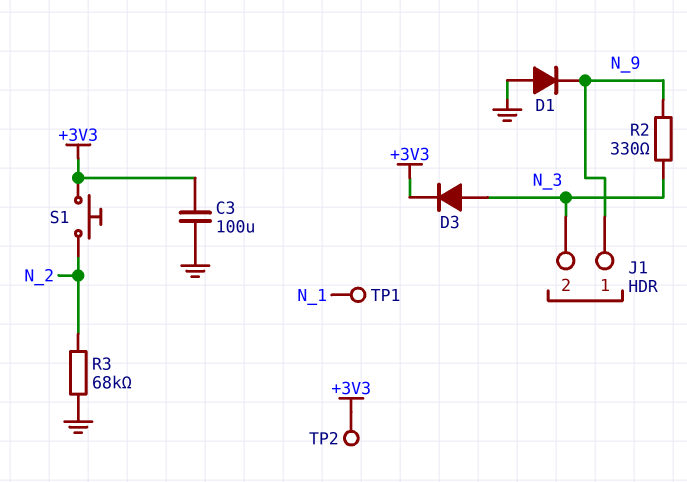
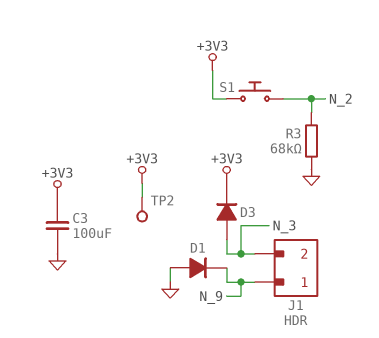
R2: 330 (N_3, N_9) -> none
TP1: test point (N_1) -> none

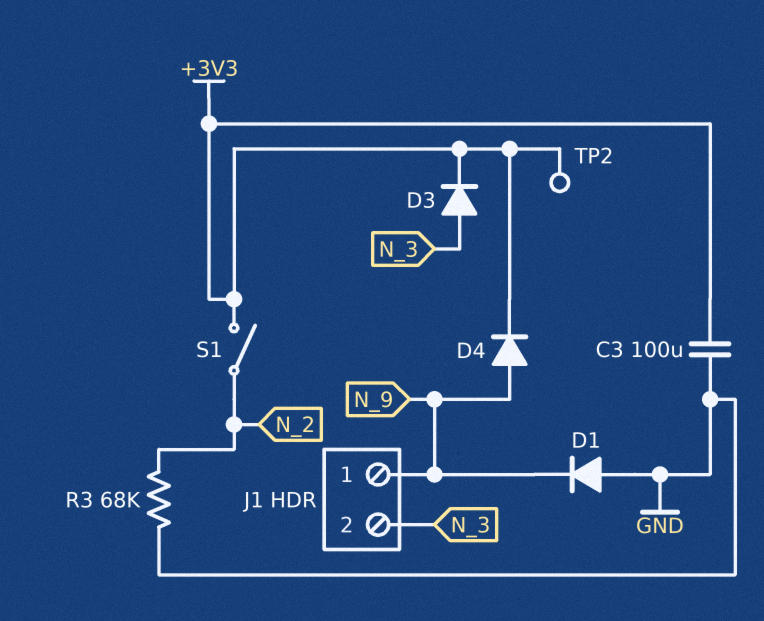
D4: none -> diode (A N_9, K +3V3)
S1: button (+3V3, N_2) -> switch (+3V3, N_2)

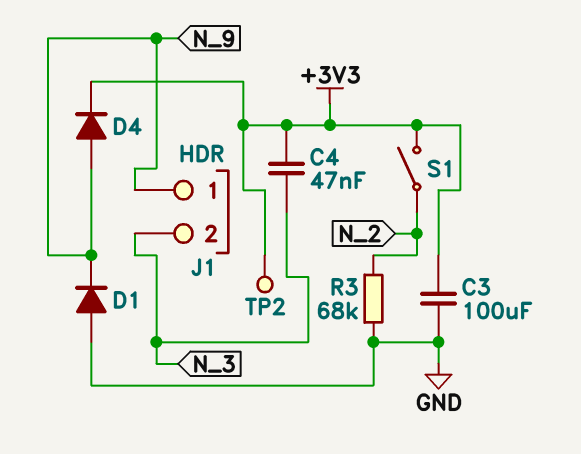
C4: none -> 47nF (+3V3, N_3)
D3: diode (A N_3, K +3V3) -> none

